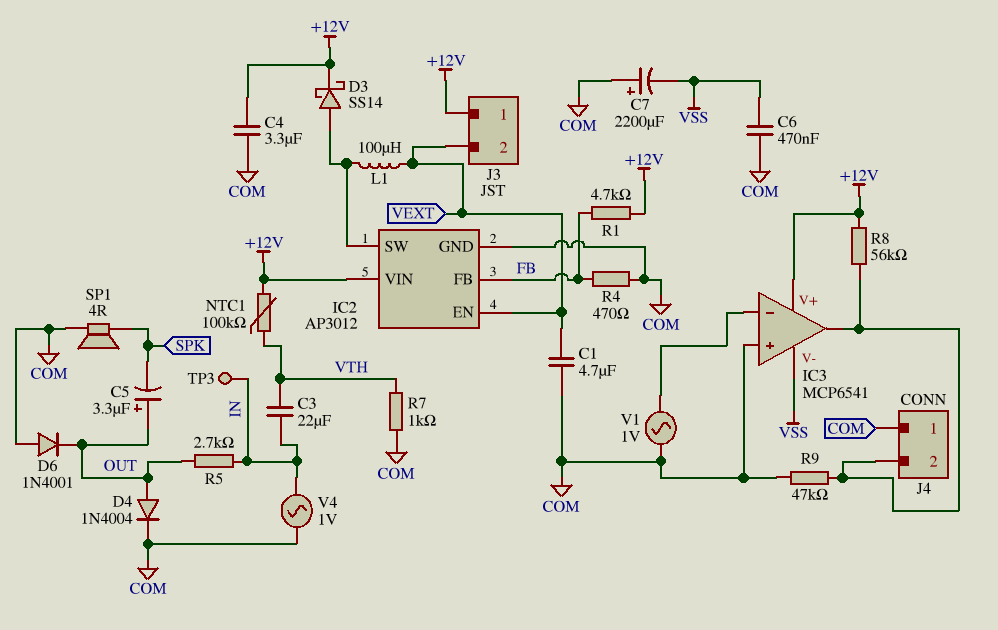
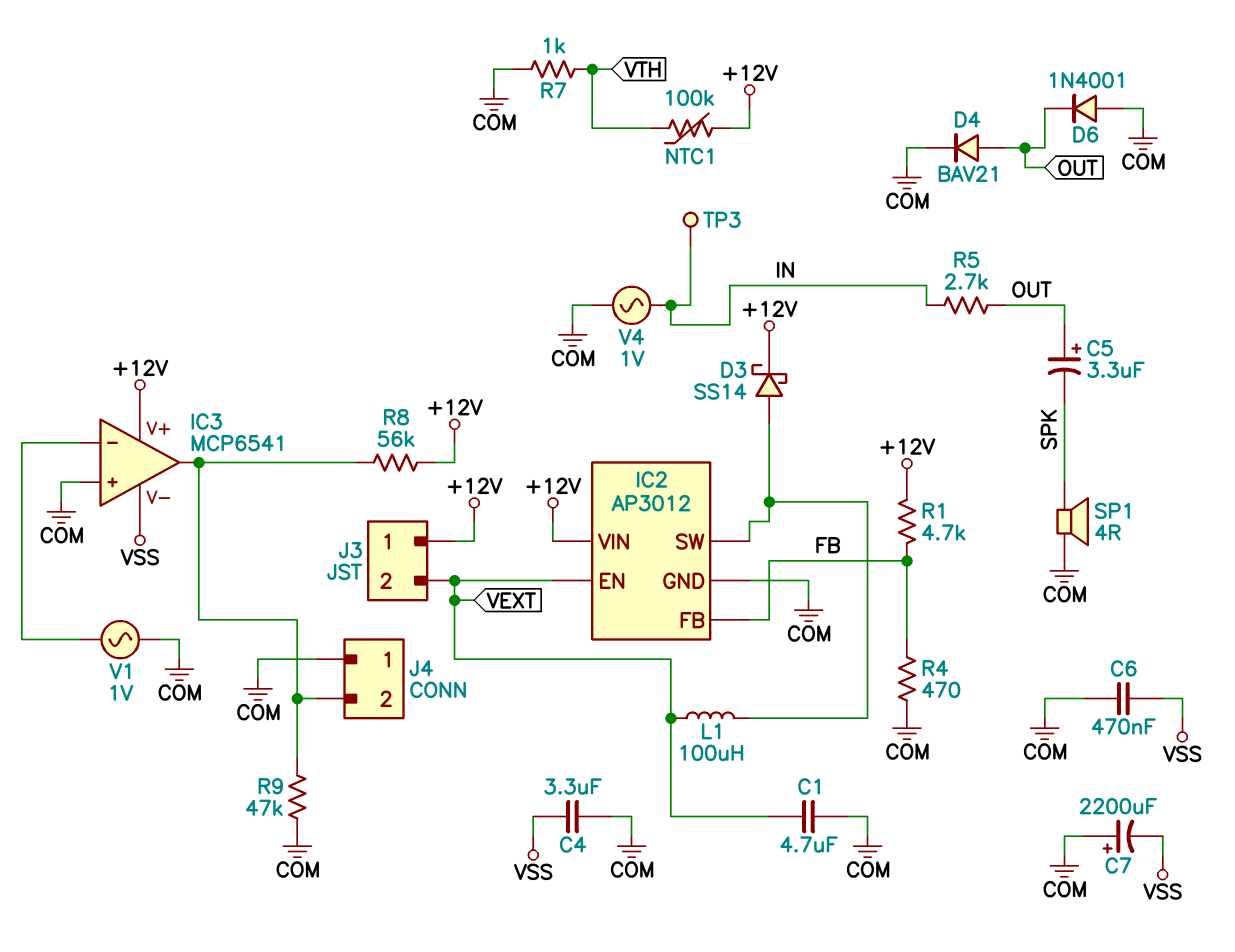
C3: 22uF (IN, VTH) -> none
C4: 3.3uF (+12V, COM) -> 3.3uF (COM, VSS)
D4: diode 1N4004 (A OUT, K COM) -> diode BAV21 (A OUT, K COM)

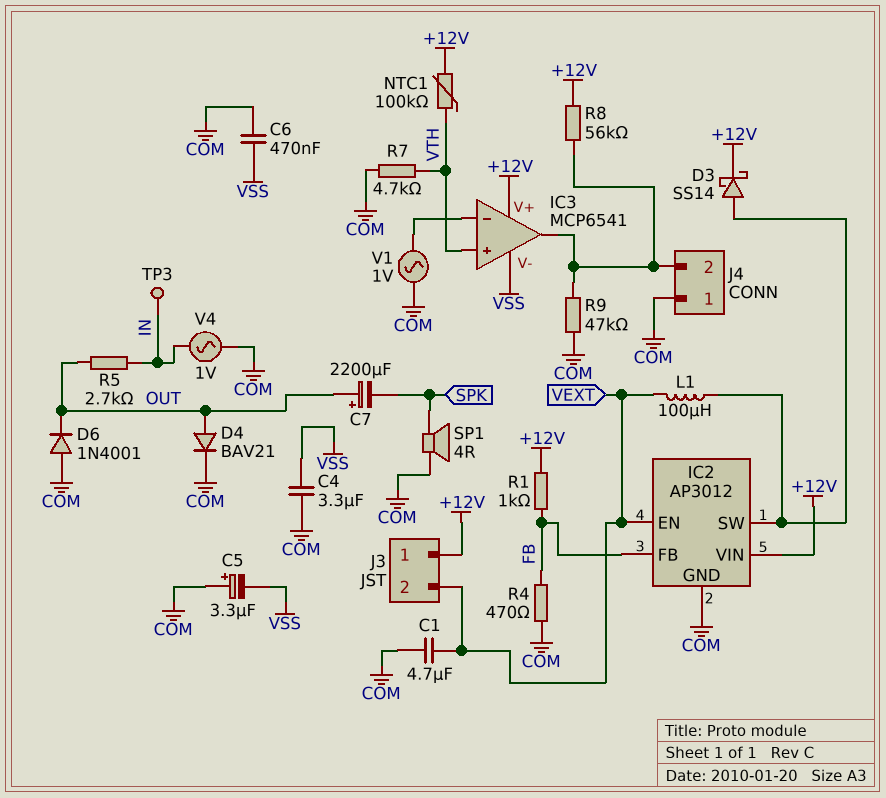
C5: 3.3uF (plus OUT, minus SPK) -> 3.3uF (plus COM, minus VSS)
C7: 2200uF (plus COM, minus VSS) -> 2200uF (plus OUT, minus SPK)
IC3 pin in+: COM -> VTH
R1: 4.7k (+12V, FB) -> 1k (+12V, FB)
R7: 1k (COM, VTH) -> 4.7k (COM, VTH)

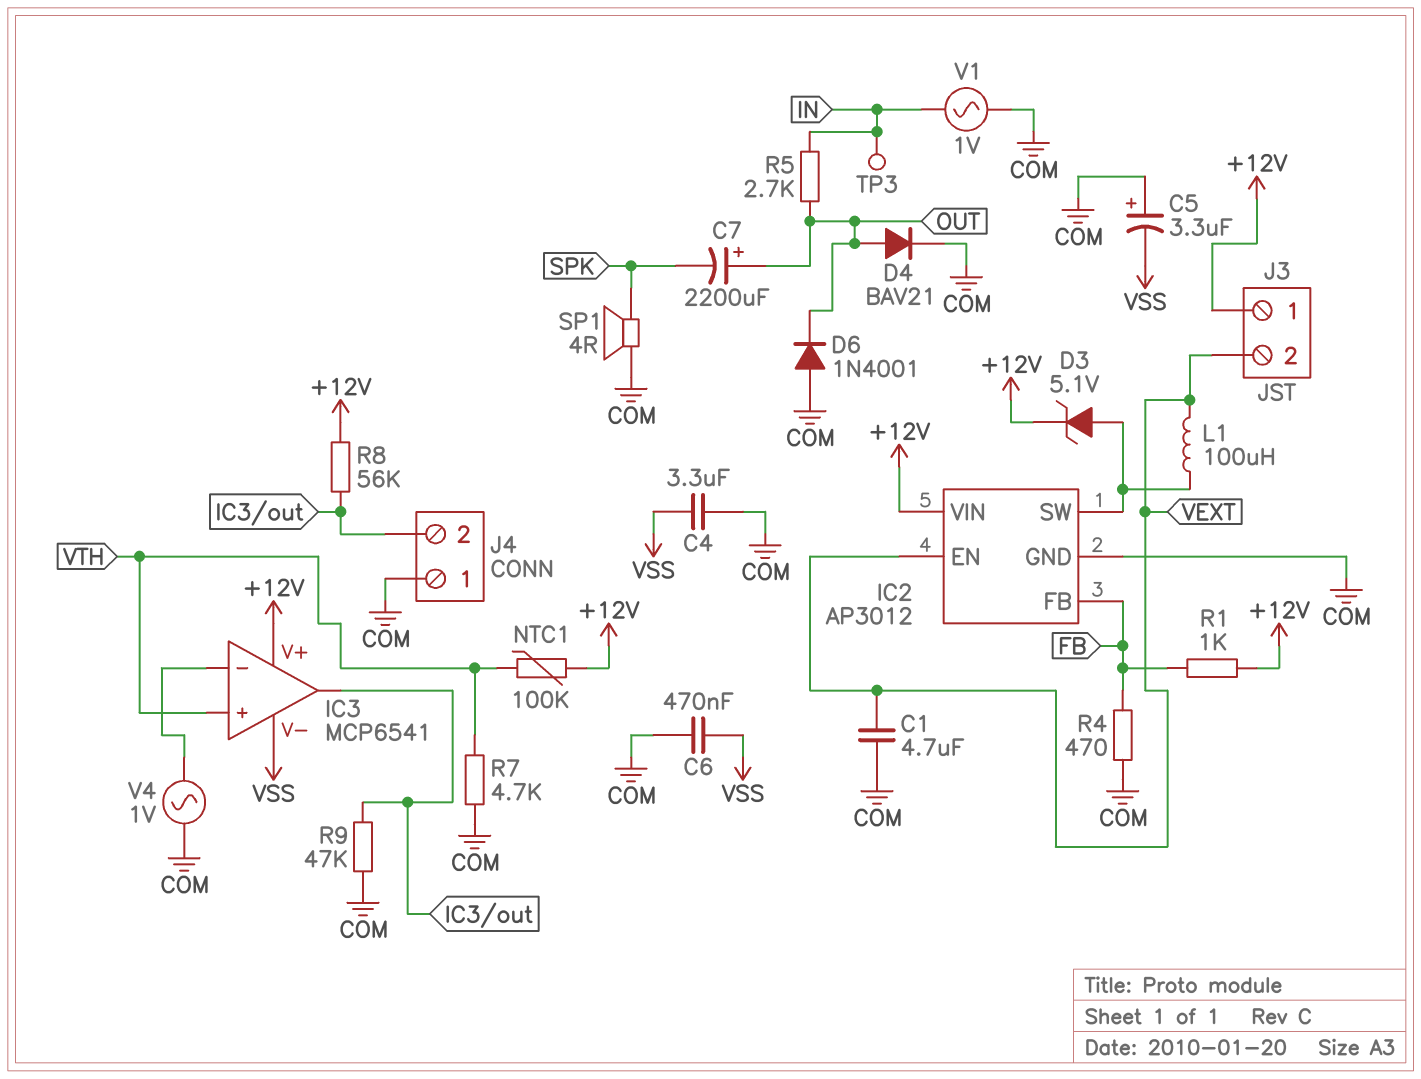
D3: schottky SS14 (A IC2/SW, K +12V) -> zener 5.1V (A IC2/SW, K +12V)
V1: AC 1V (COM, IC3/in-) -> AC 1V (COM, IN)
V4: AC 1V (COM, IN) -> AC 1V (COM, IC3/in-)

